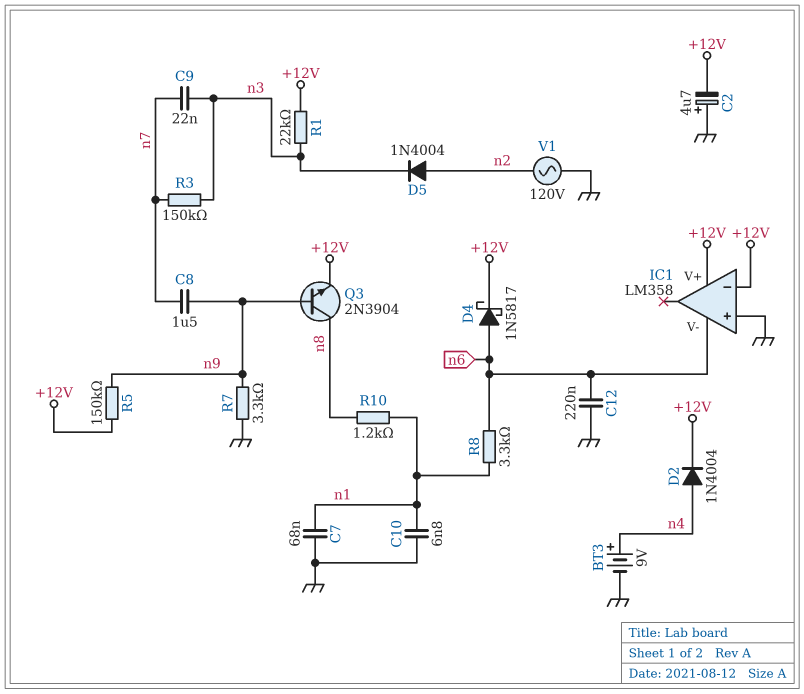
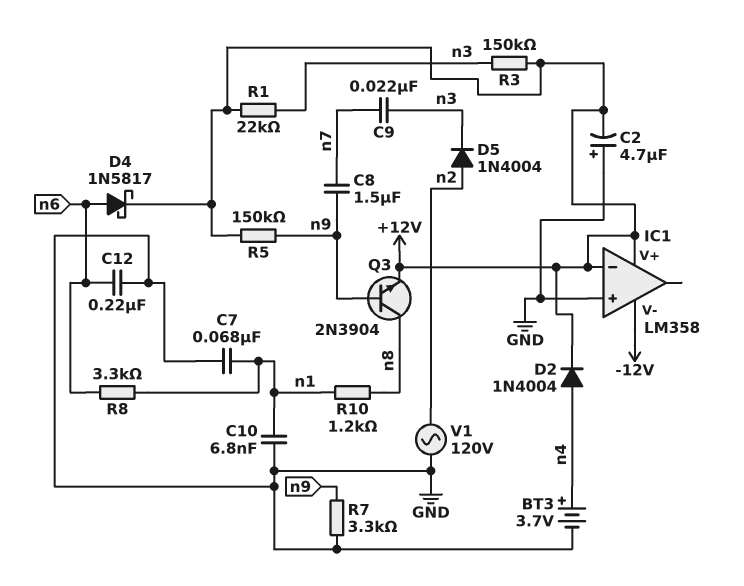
BT3: 9V (plus n4, minus GND) -> 3.7V (plus n4, minus GND)
IC1 pin V-: n6 -> -12V
R3: 150k (n3, n7) -> 150k (+12V, n3)

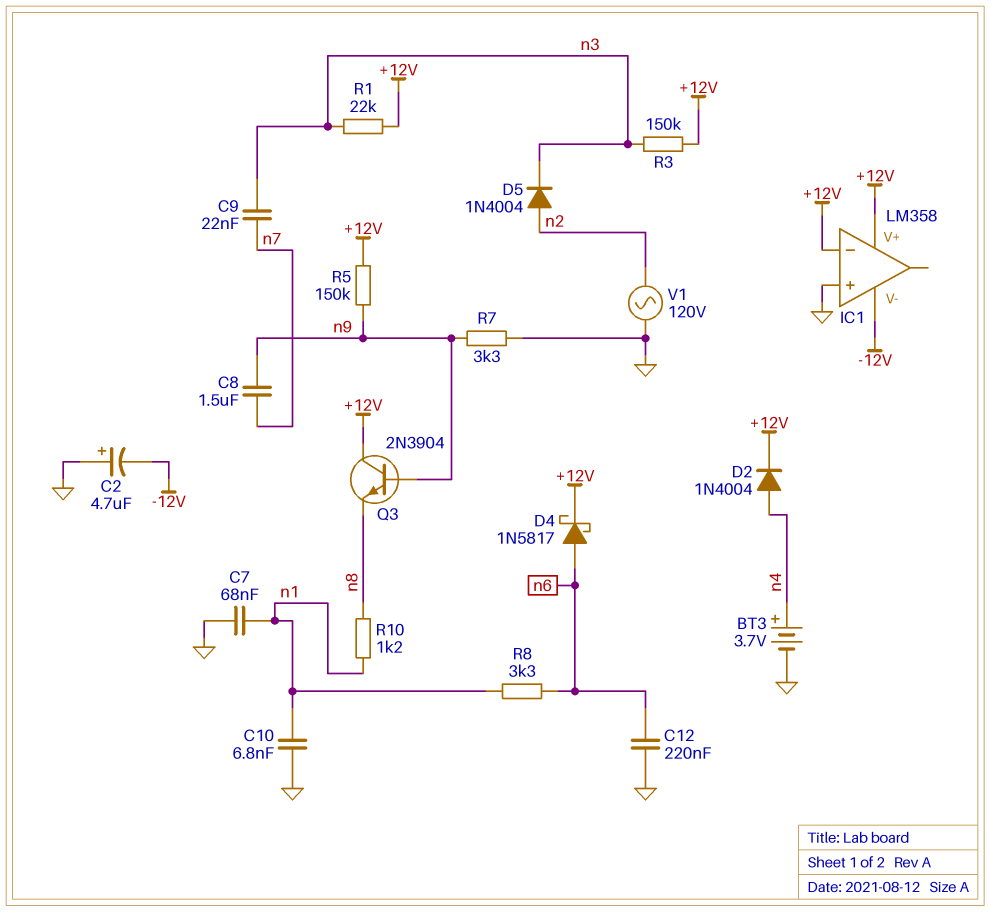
C2: 4.7uF (plus GND, minus +12V) -> 4.7uF (plus GND, minus -12V)
Q3: NPN 2N3904 (B n9, C n8, E +12V) -> NPN 2N3904 (B n9, C +12V, E n8)

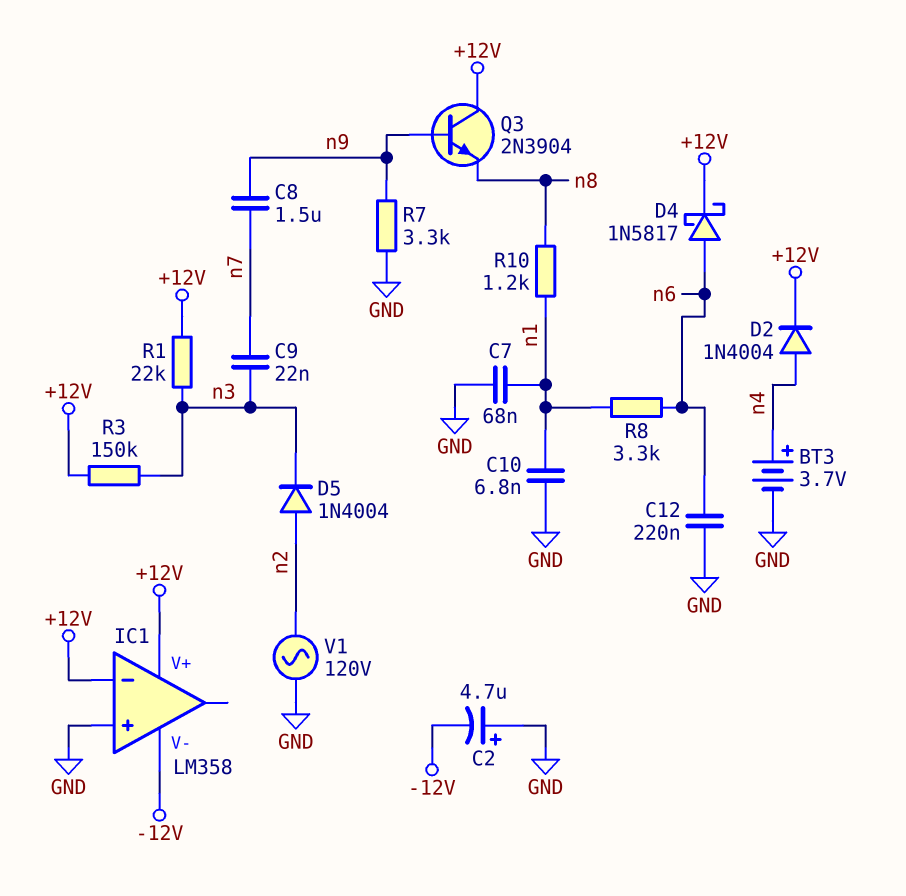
R5: 150k (+12V, n9) -> none

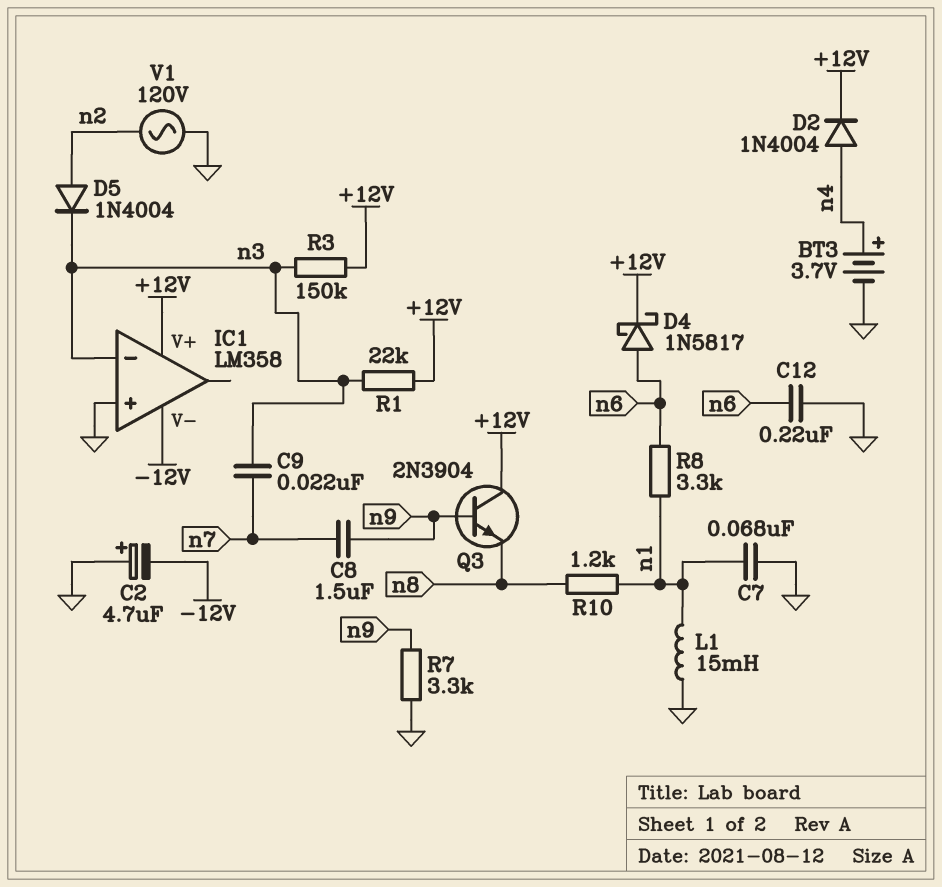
C10: 6.8nF (GND, n1) -> none
IC1 pin in-: +12V -> n3
L1: none -> 15mH (GND, n1)

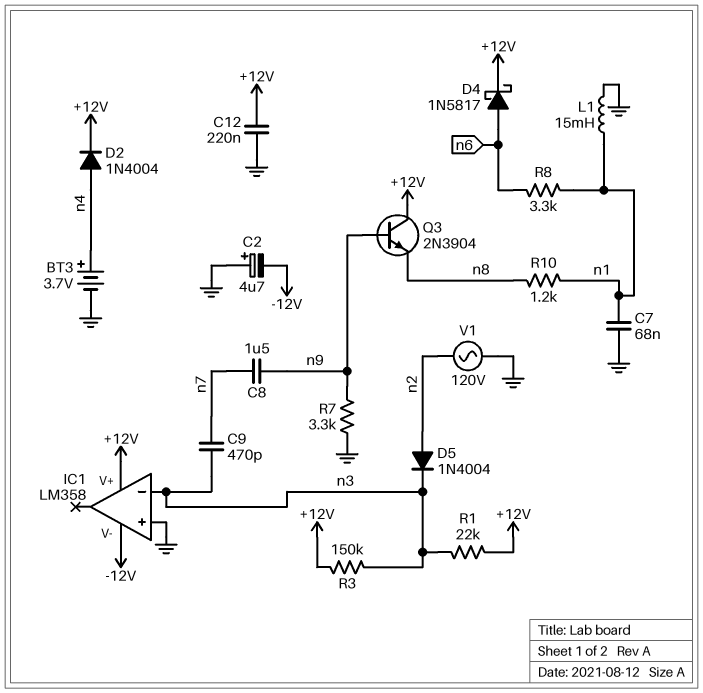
C9: 22nF (n3, n7) -> 470pF (n3, n7)
C12: 220nF (GND, n6) -> 220nF (+12V, GND)

